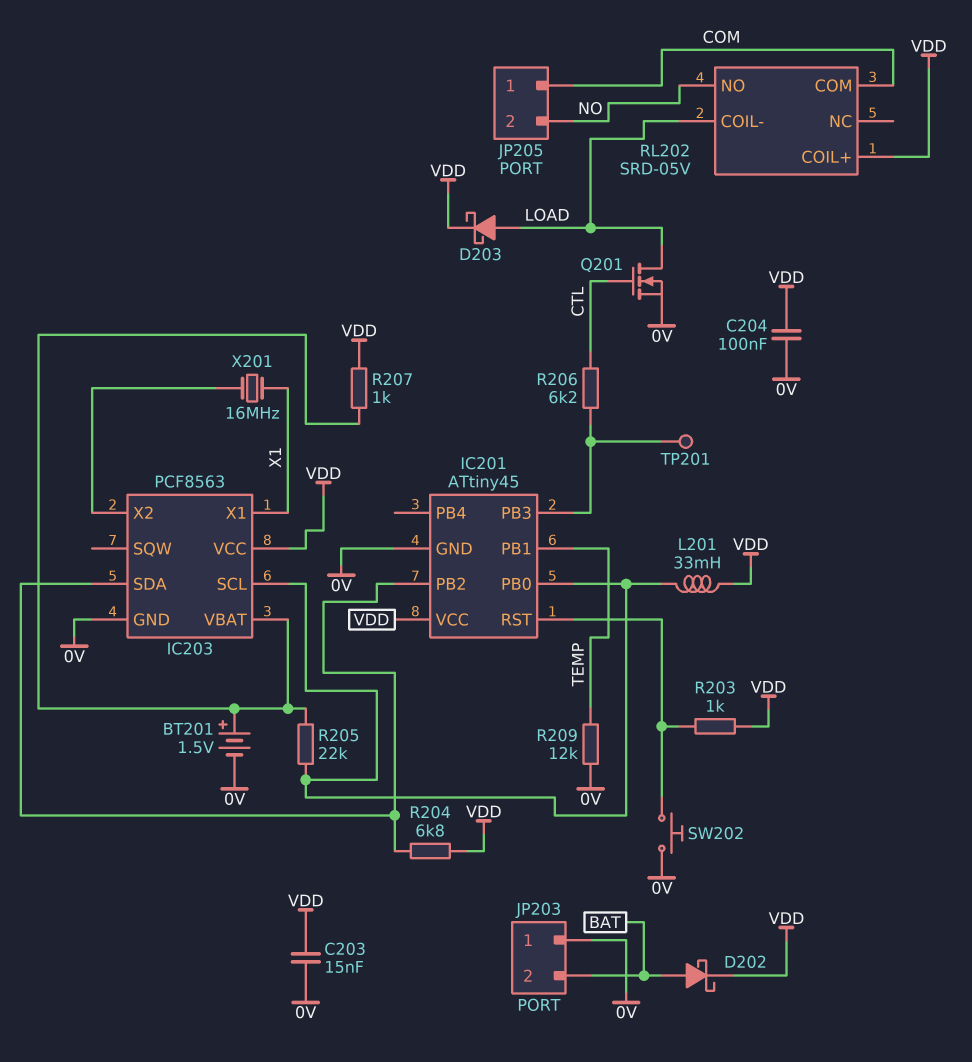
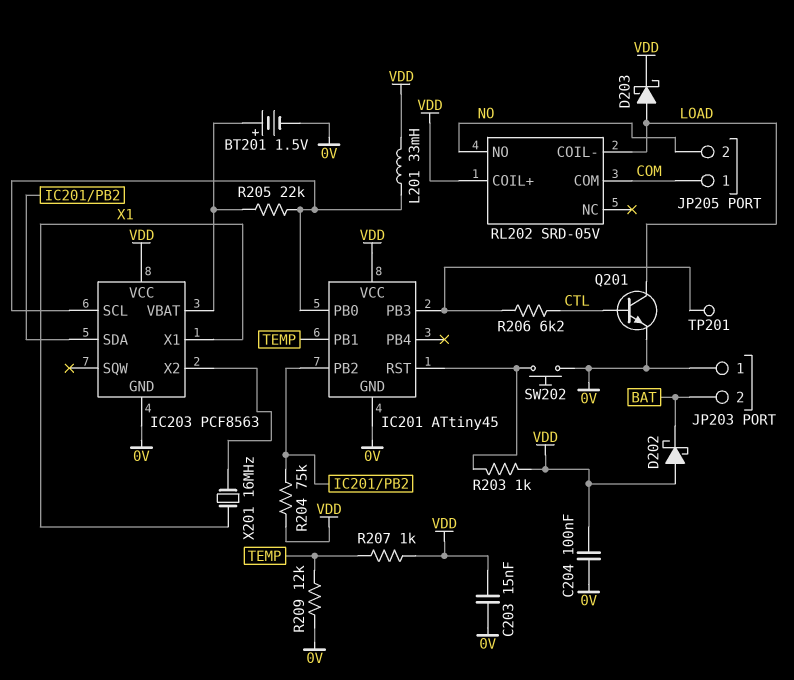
D202: schottky (A BAT, K VDD) -> schottky (A VDD, K BAT)
Q201: NMOS (G CTL, D LOAD, S 0V) -> NPN (B CTL, C LOAD, E 0V)
R204: 6.8k (IC201/PB2, VDD) -> 75k (IC201/PB2, VDD)
R207: 1k (IC203/VBAT, VDD) -> 1k (TEMP, VDD)

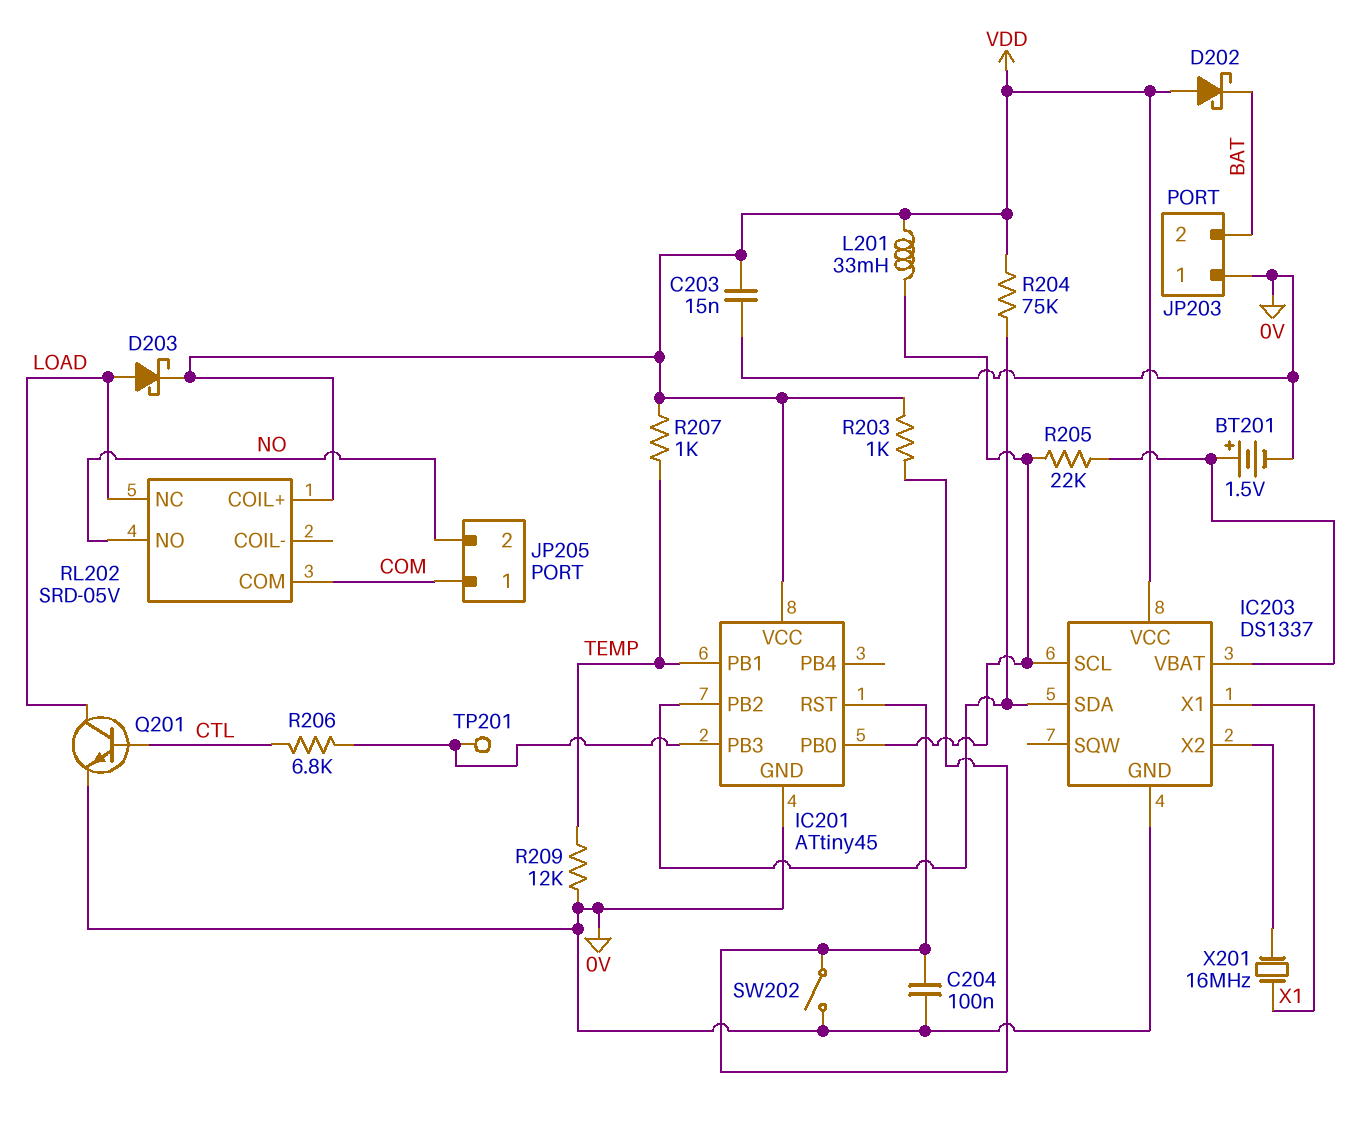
C204: 100nF (0V, VDD) -> 100nF (0V, IC201/RST)
IC203: PCF8563 -> DS1337
R206: 6.2k (CTL, IC201/PB3) -> 6.8k (CTL, IC201/PB3)
RL202 pin COIL-: LOAD -> none
RL202 pin NC: none -> LOAD
SW202: button (0V, IC201/RST) -> switch (0V, IC201/RST)

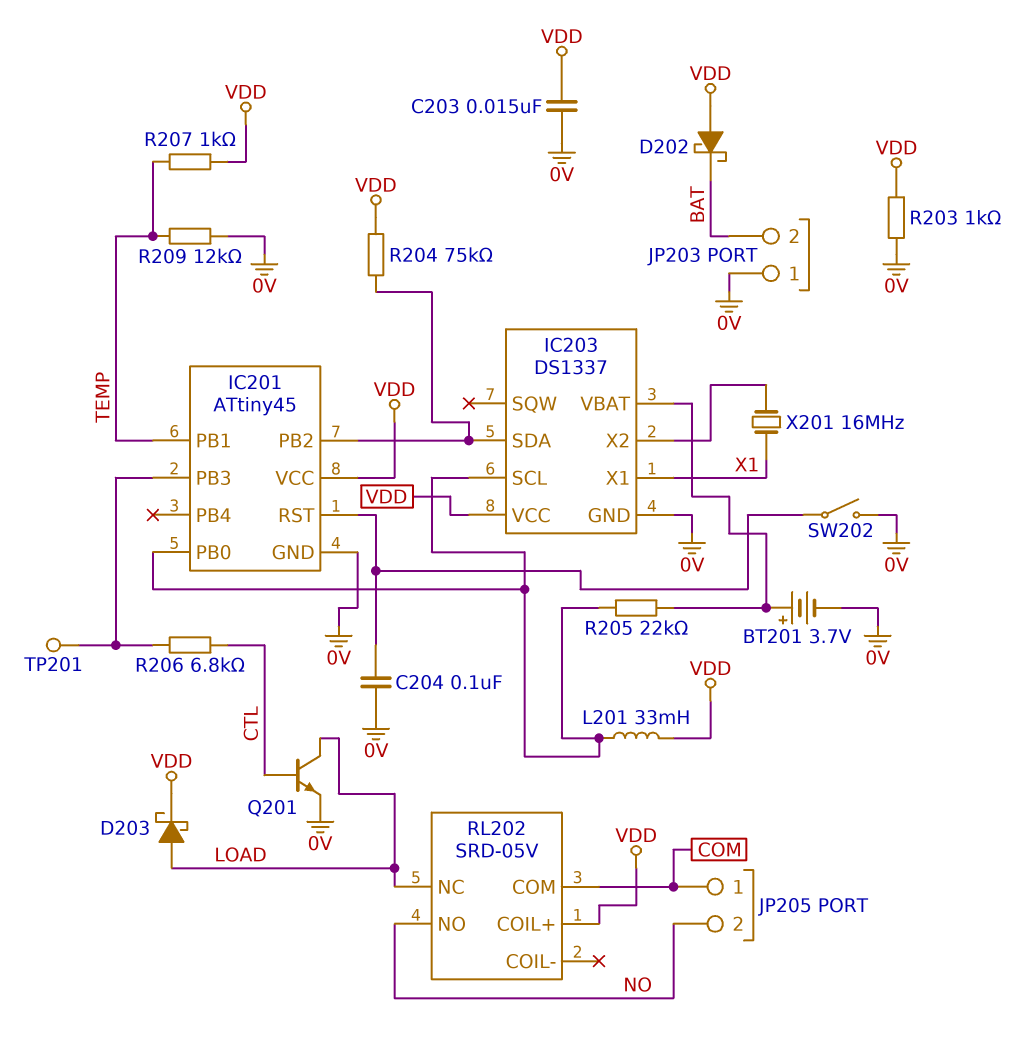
BT201: 1.5V (plus IC203/VBAT, minus 0V) -> 3.7V (plus IC203/VBAT, minus 0V)
R203: 1k (IC201/RST, VDD) -> 1k (0V, VDD)

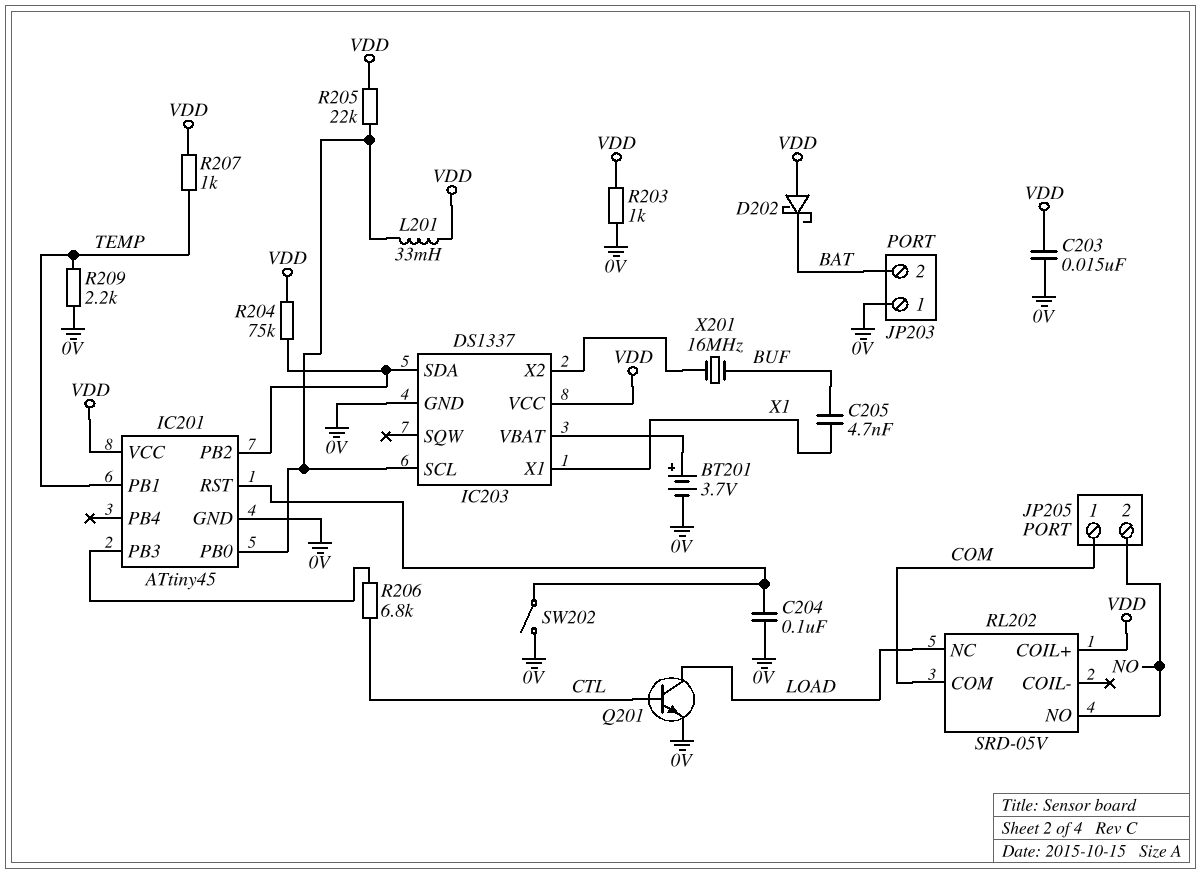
C205: none -> 4.7nF (BUF, X1)
D203: schottky (A LOAD, K VDD) -> none
R205: 22k (IC201/PB0, IC203/VBAT) -> 22k (IC201/PB0, VDD)
R209: 12k (0V, TEMP) -> 2.2k (0V, TEMP)
TP201: test point (IC201/PB3) -> none
X201: 16MHz (IC203/X2, X1) -> 16MHz (BUF, IC203/X2)

